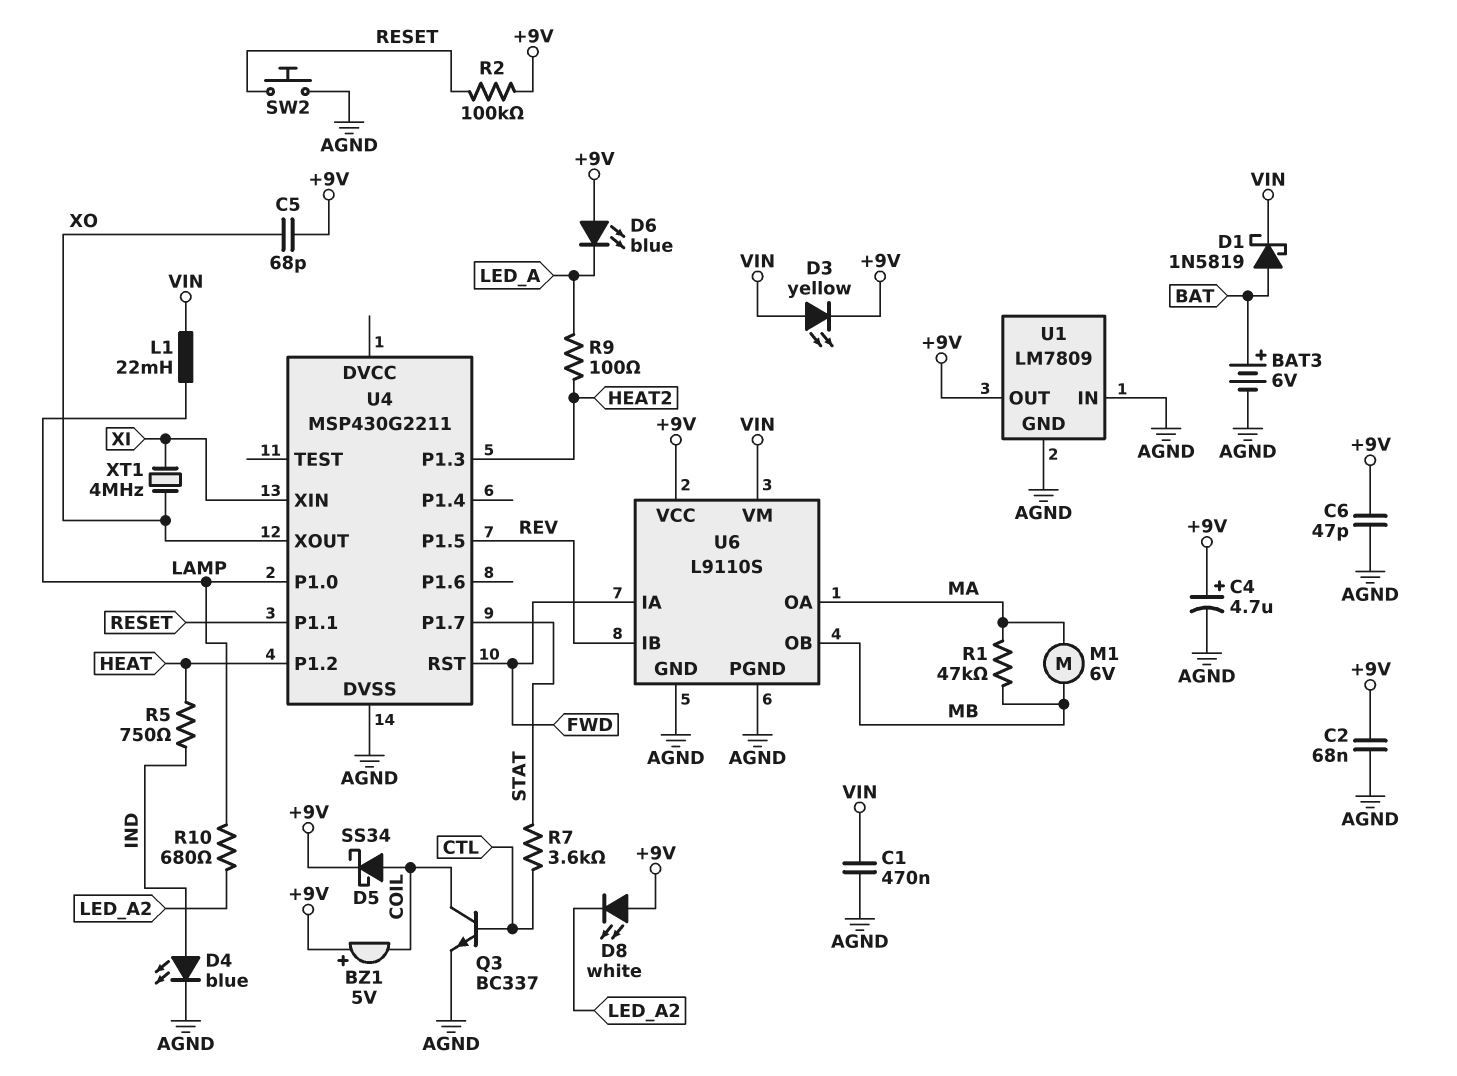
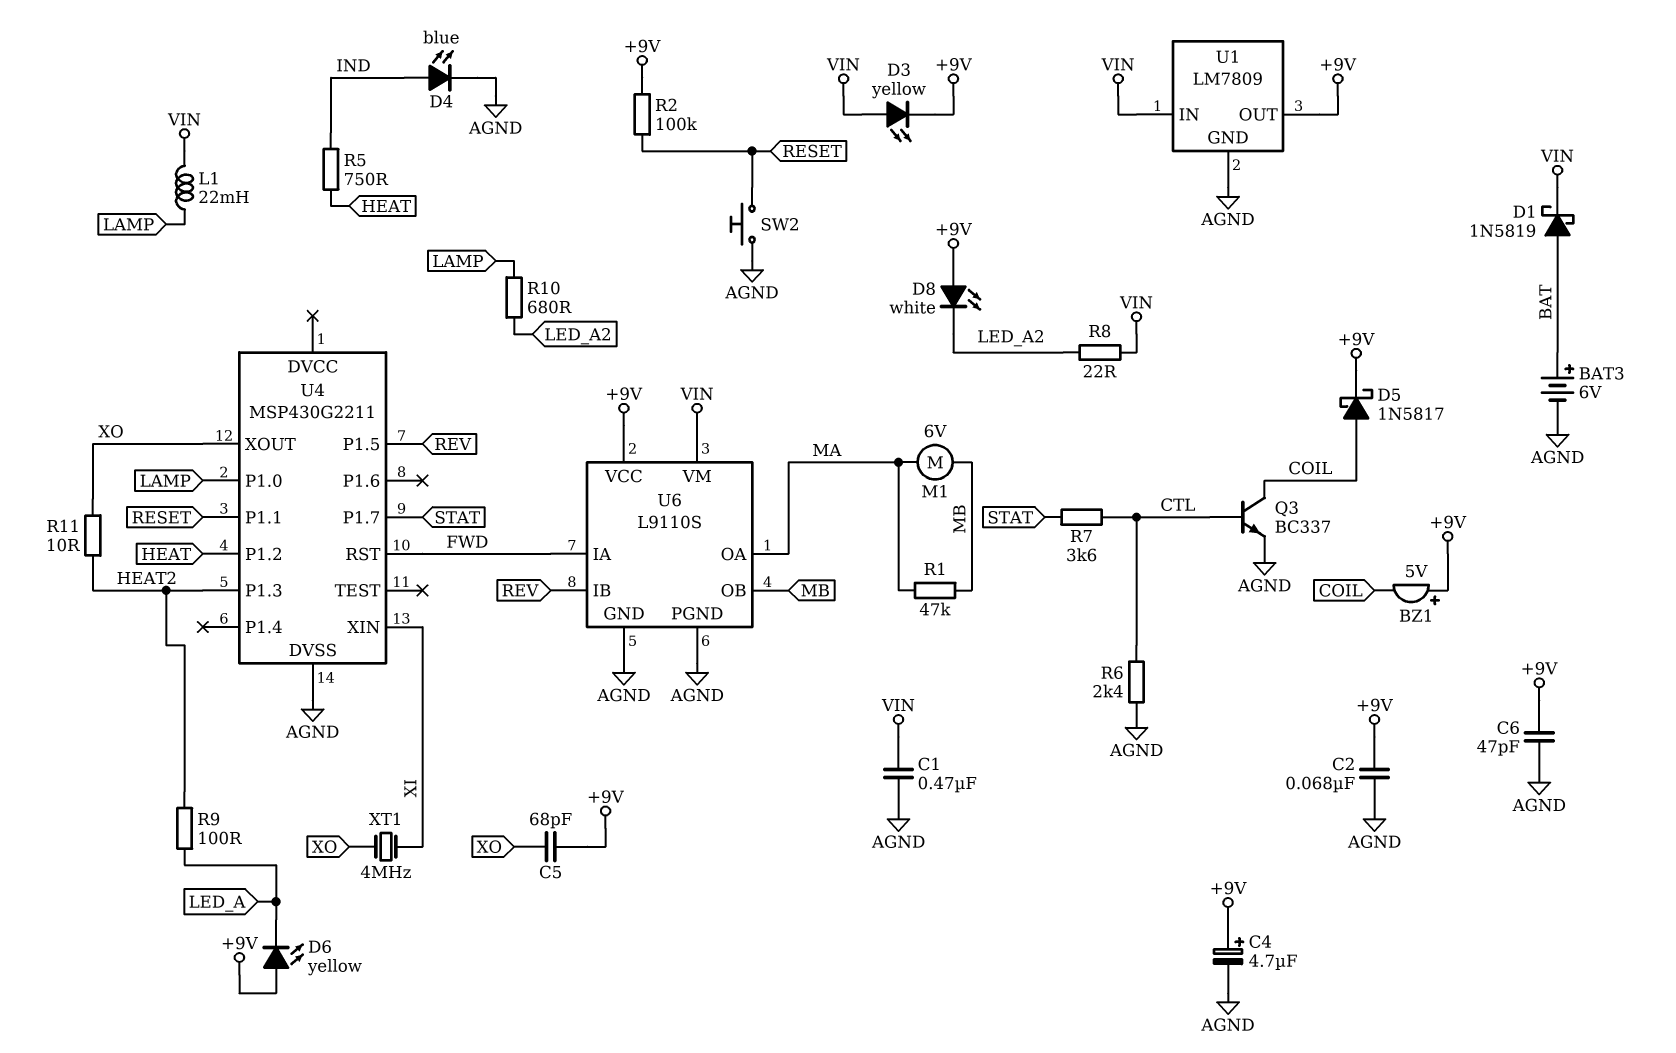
D5: schottky SS34 (A COIL, K +9V) -> schottky 1N5817 (A COIL, K +9V)
D6: LED blue (A +9V, K LED_A) -> LED yellow (A +9V, K LED_A)
R6: none -> 2.4k (AGND, CTL)
R8: none -> 22 (LED_A2, VIN)
R11: none -> 10 (HEAT2, XO)
U1 pin IN: AGND -> VIN

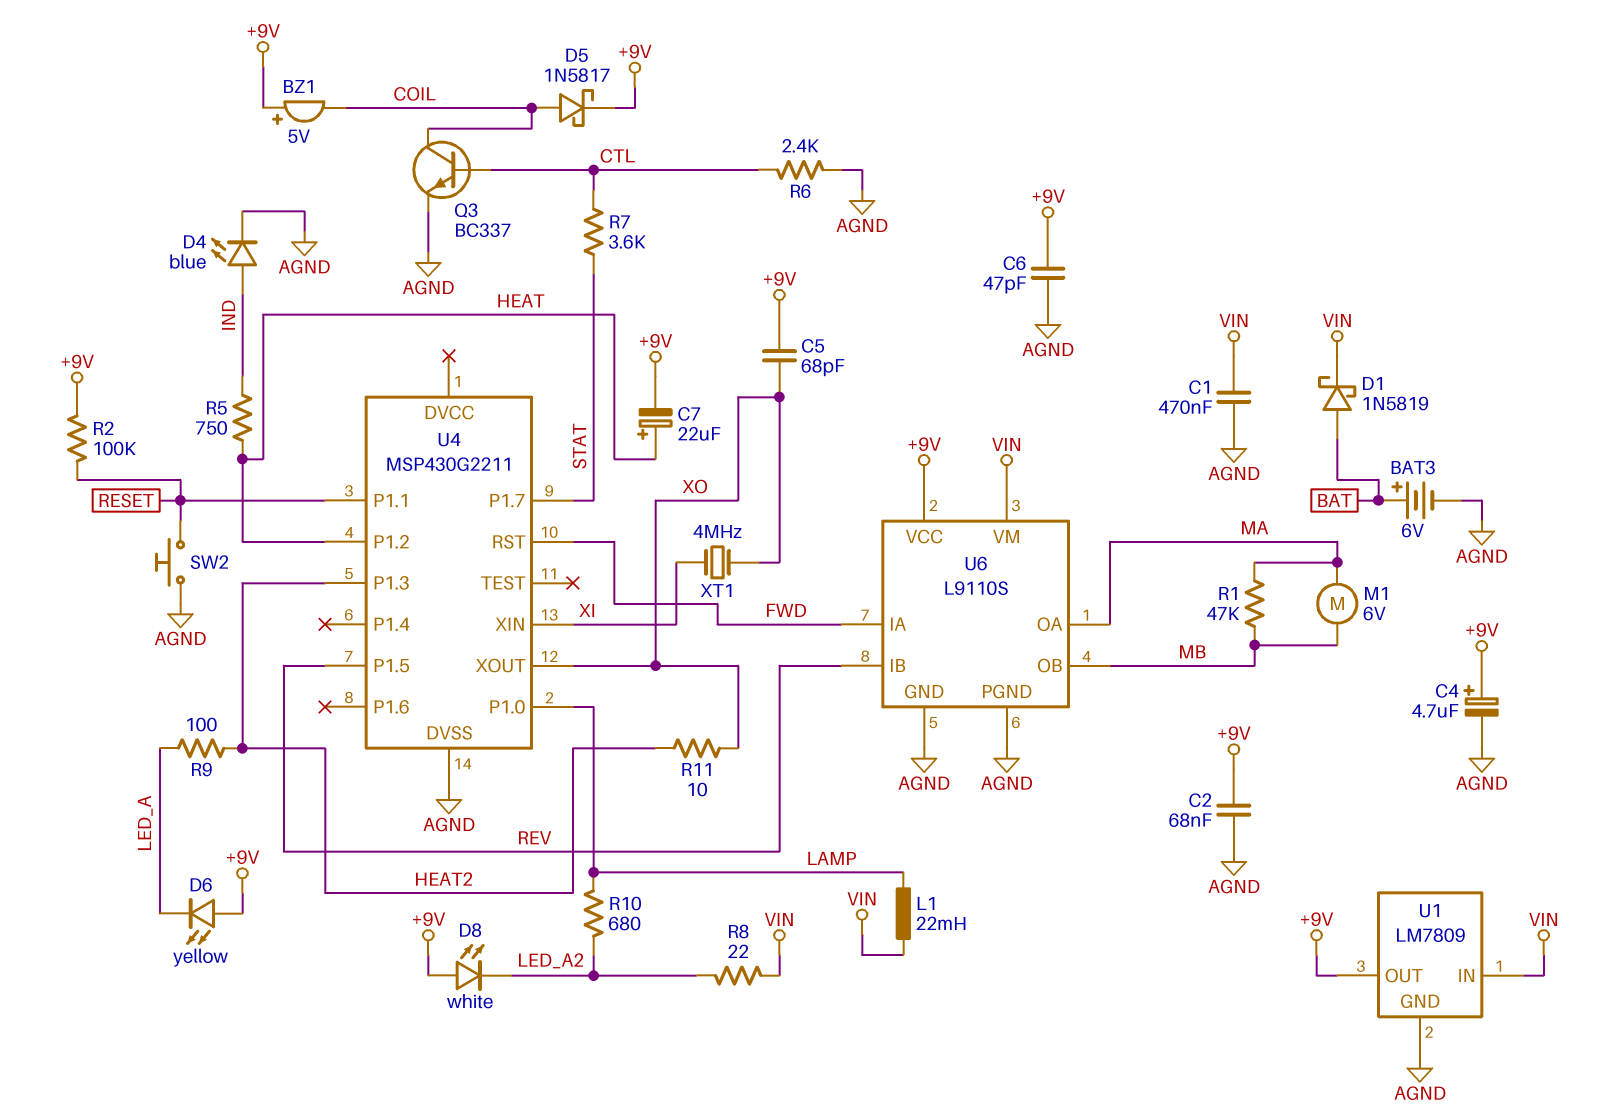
C7: none -> 22uF (plus HEAT, minus +9V)
D3: LED yellow (A VIN, K +9V) -> none

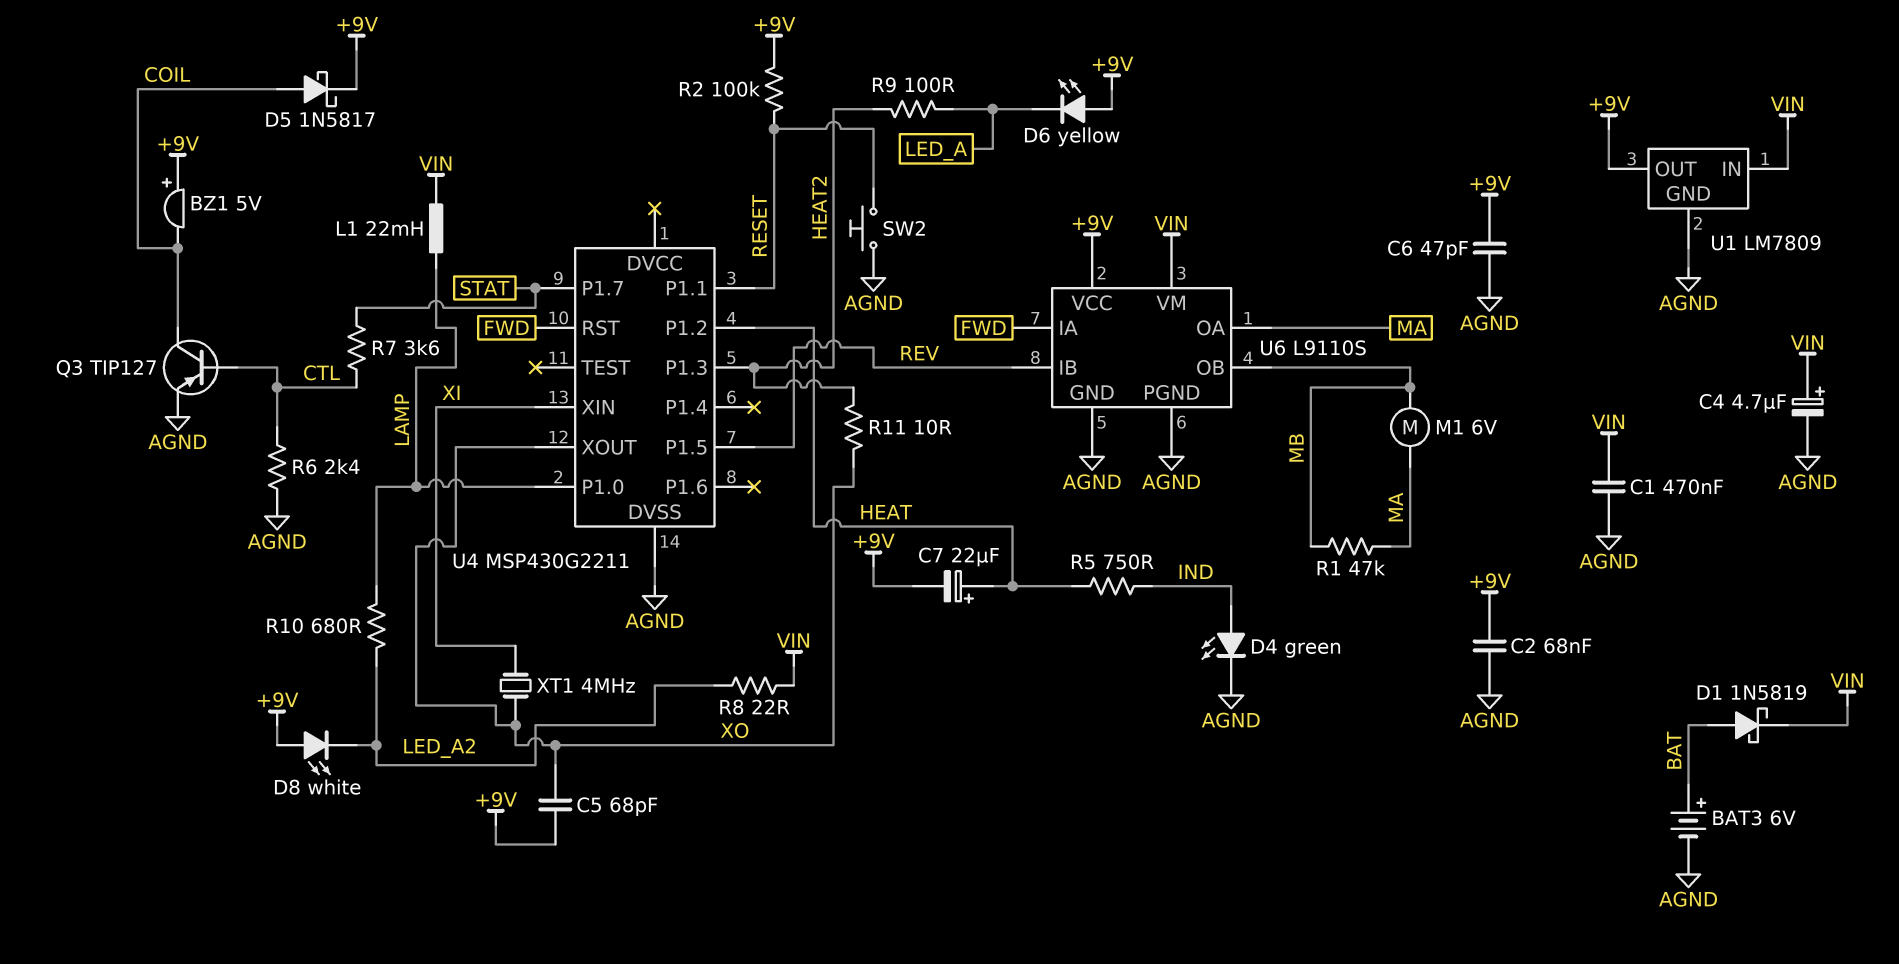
C4: 4.7uF (plus +9V, minus AGND) -> 4.7uF (plus VIN, minus AGND)
D4: LED blue (A IND, K AGND) -> LED green (A IND, K AGND)
Q3: NPN BC337 (B CTL, C COIL, E AGND) -> PNP TIP127 (B CTL, C COIL, E AGND)

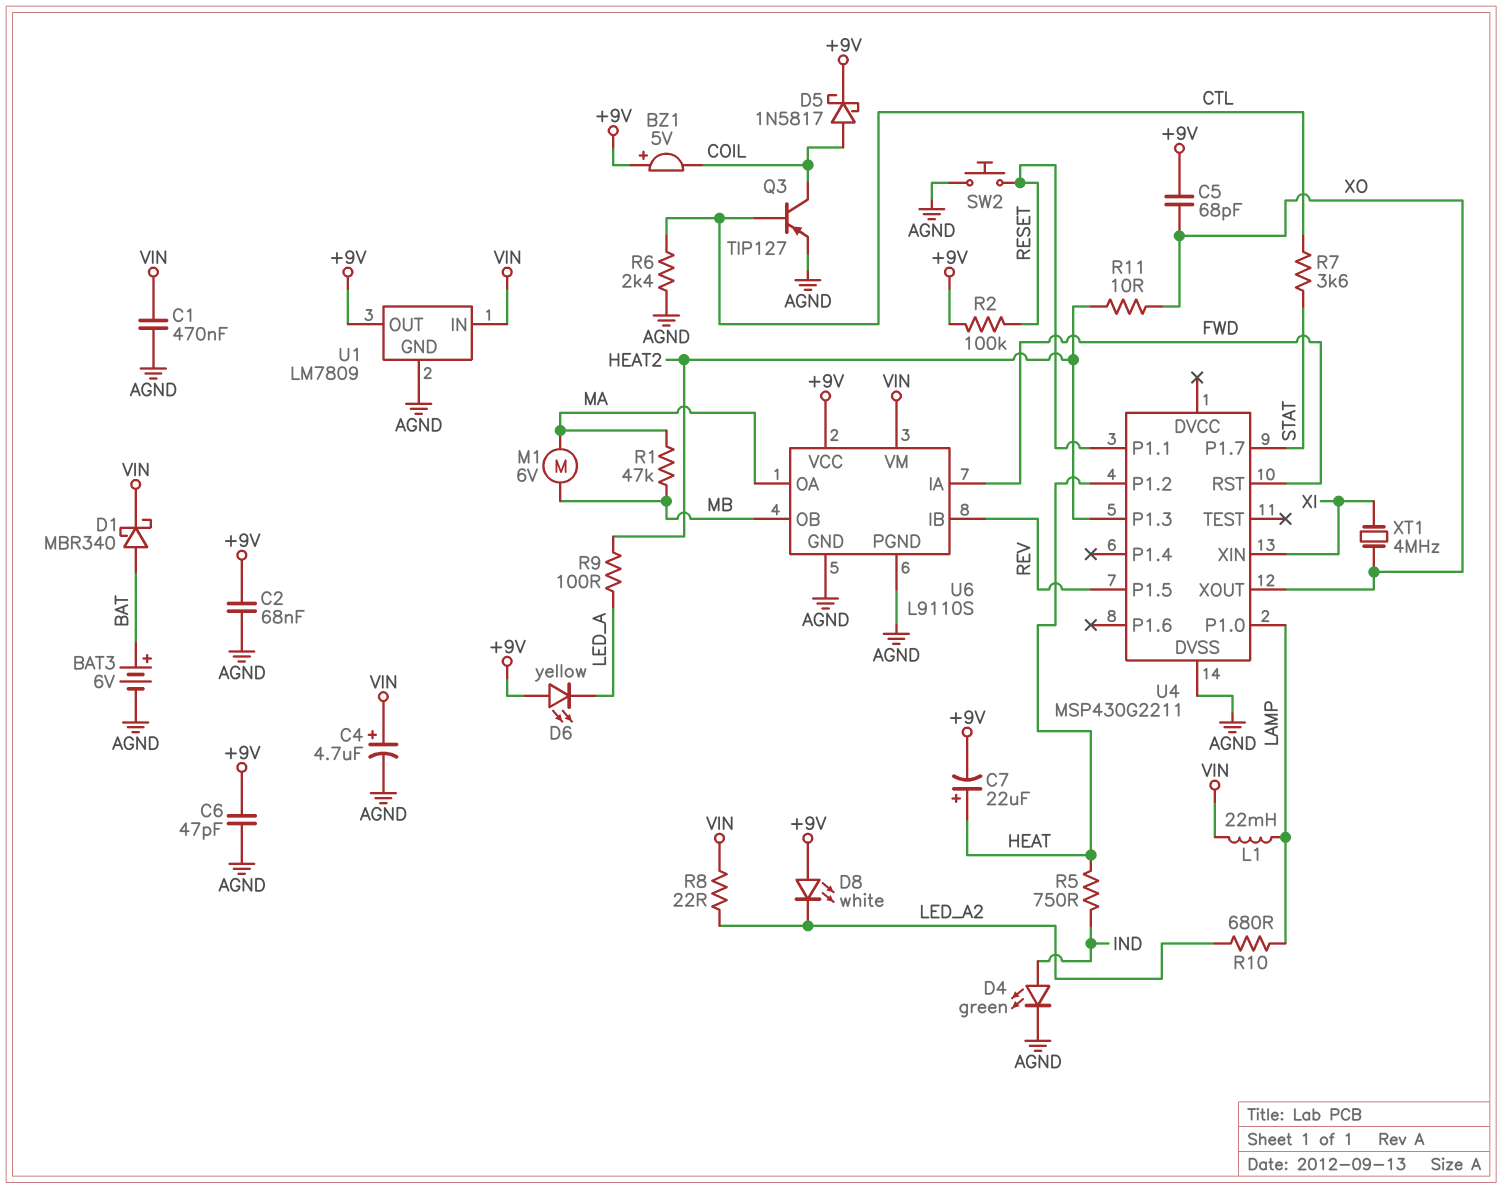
D1: schottky 1N5819 (A BAT, K VIN) -> schottky MBR340 (A BAT, K VIN)

